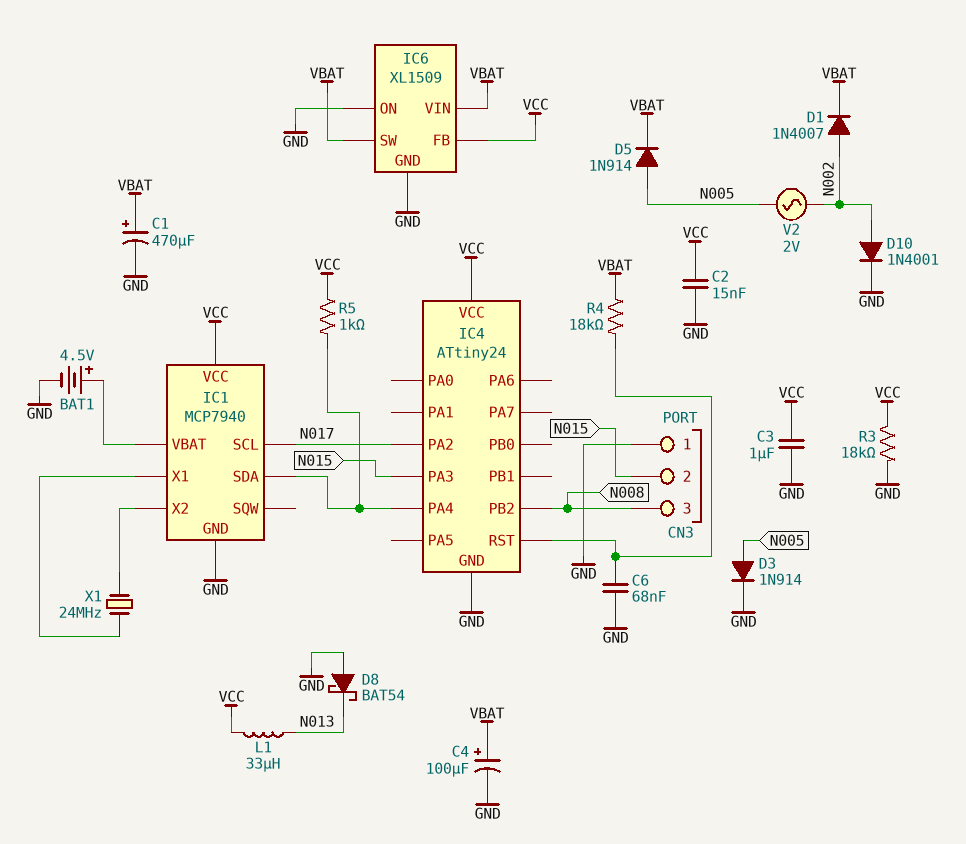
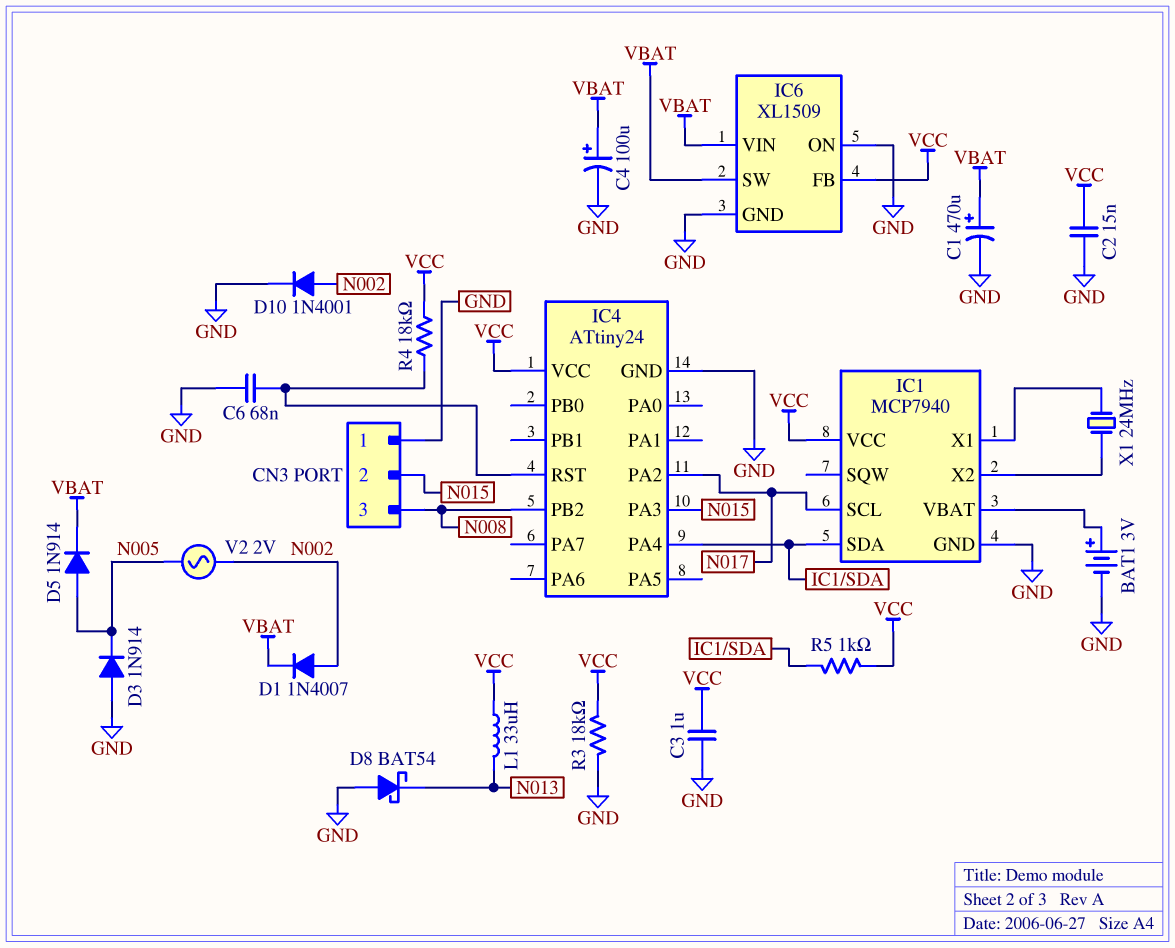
BAT1: 4.5V (plus IC1/VBAT, minus GND) -> 3V (plus IC1/VBAT, minus GND)
D3: diode 1N914 (A N005, K GND) -> diode 1N914 (A GND, K N005)
R4: 18k (IC4/RST, VBAT) -> 18k (IC4/RST, VCC)

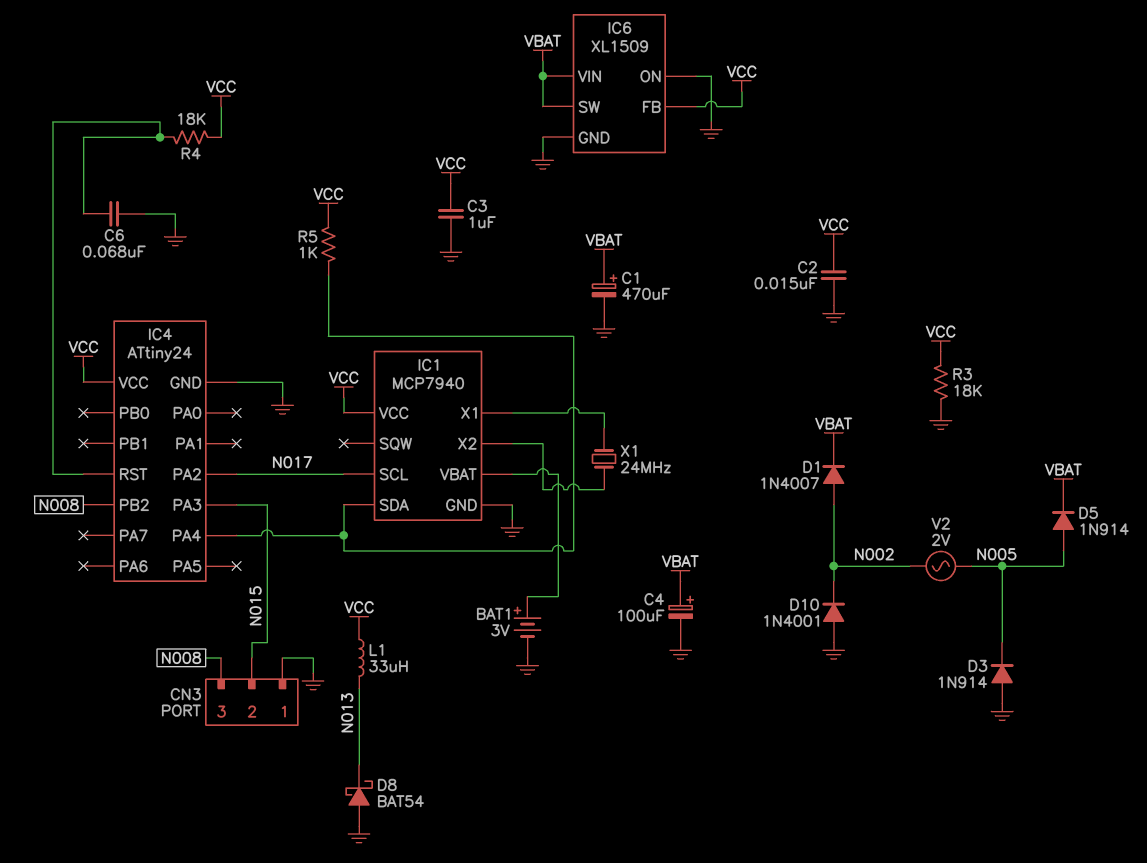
D10: diode 1N4001 (A N002, K GND) -> diode 1N4001 (A GND, K N002)

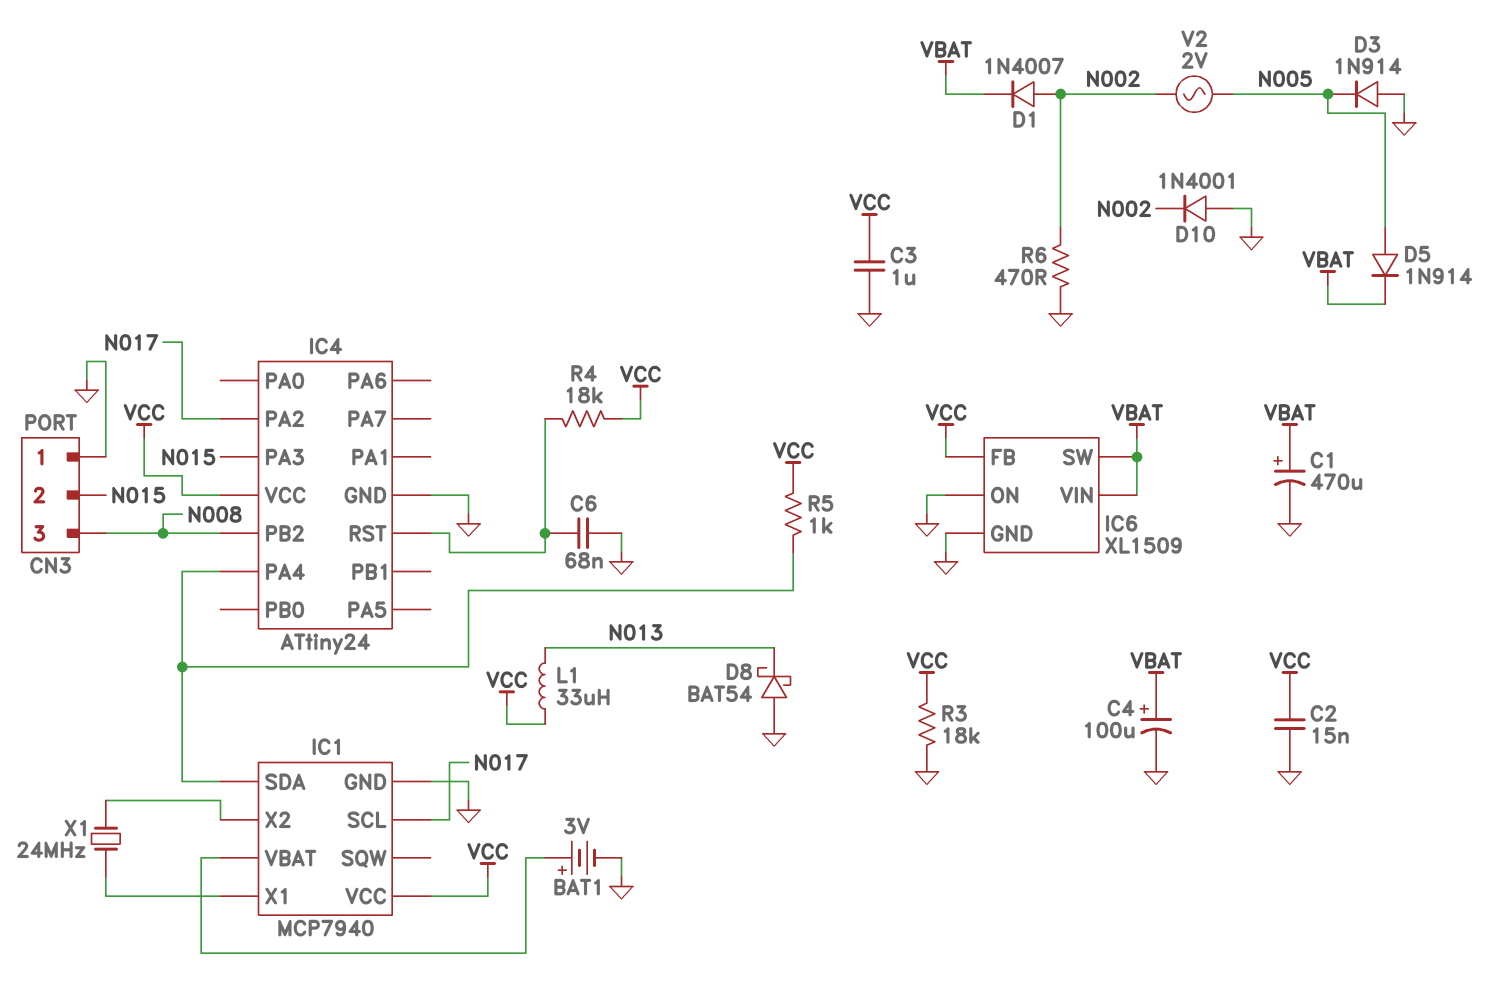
R6: none -> 470 (GND, N002)

